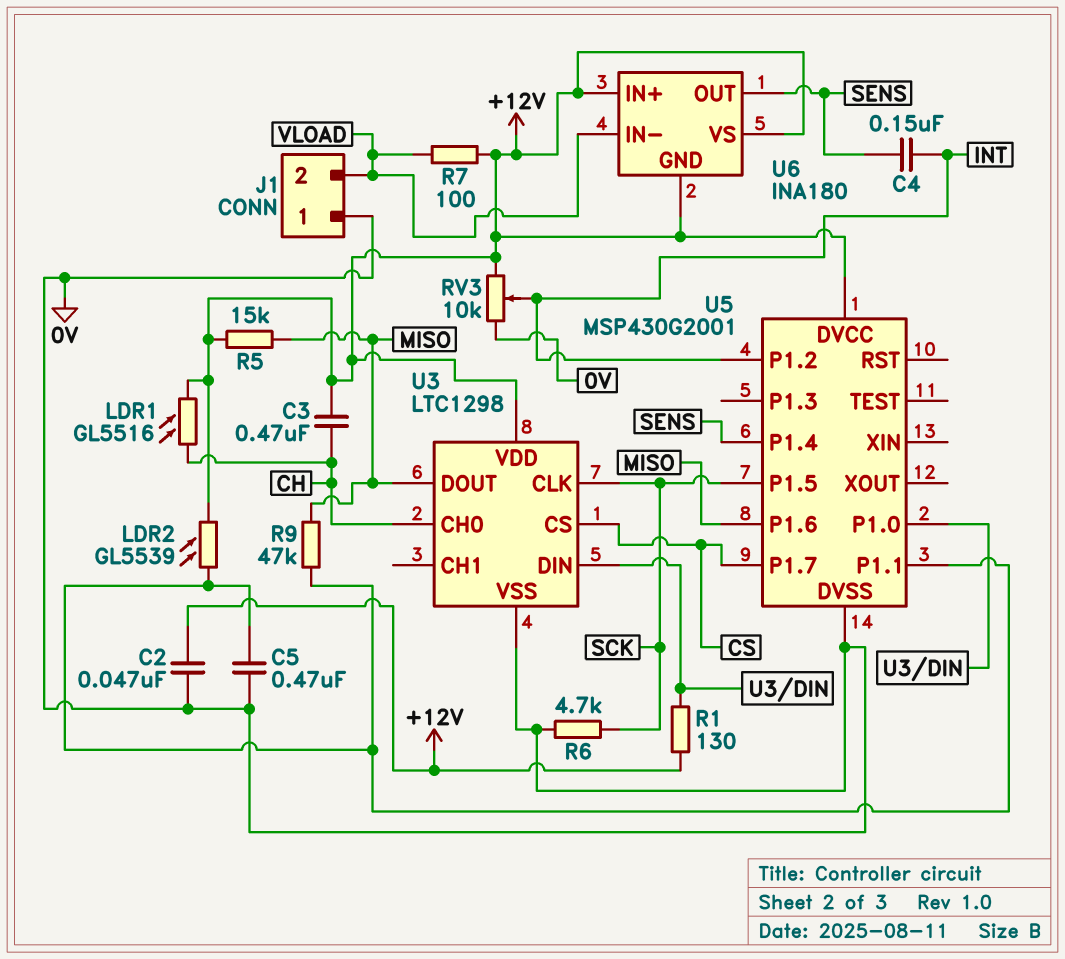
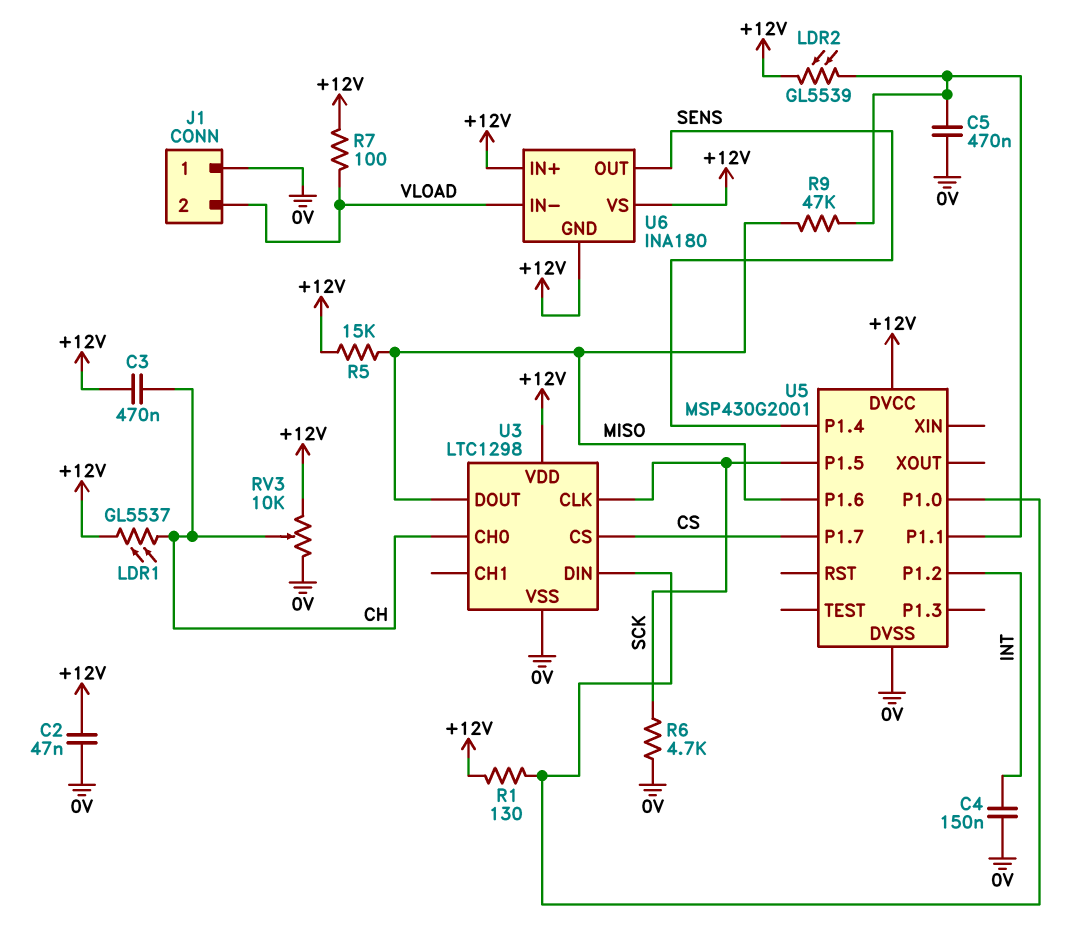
C4: 150nF (INT, SENS) -> 150nF (0V, INT)
LDR1: GL5516 (+12V, CH) -> GL5537 (+12V, CH)
RV3: 10k (+12V, 0V, wiper INT) -> 10k (+12V, 0V, wiper CH)

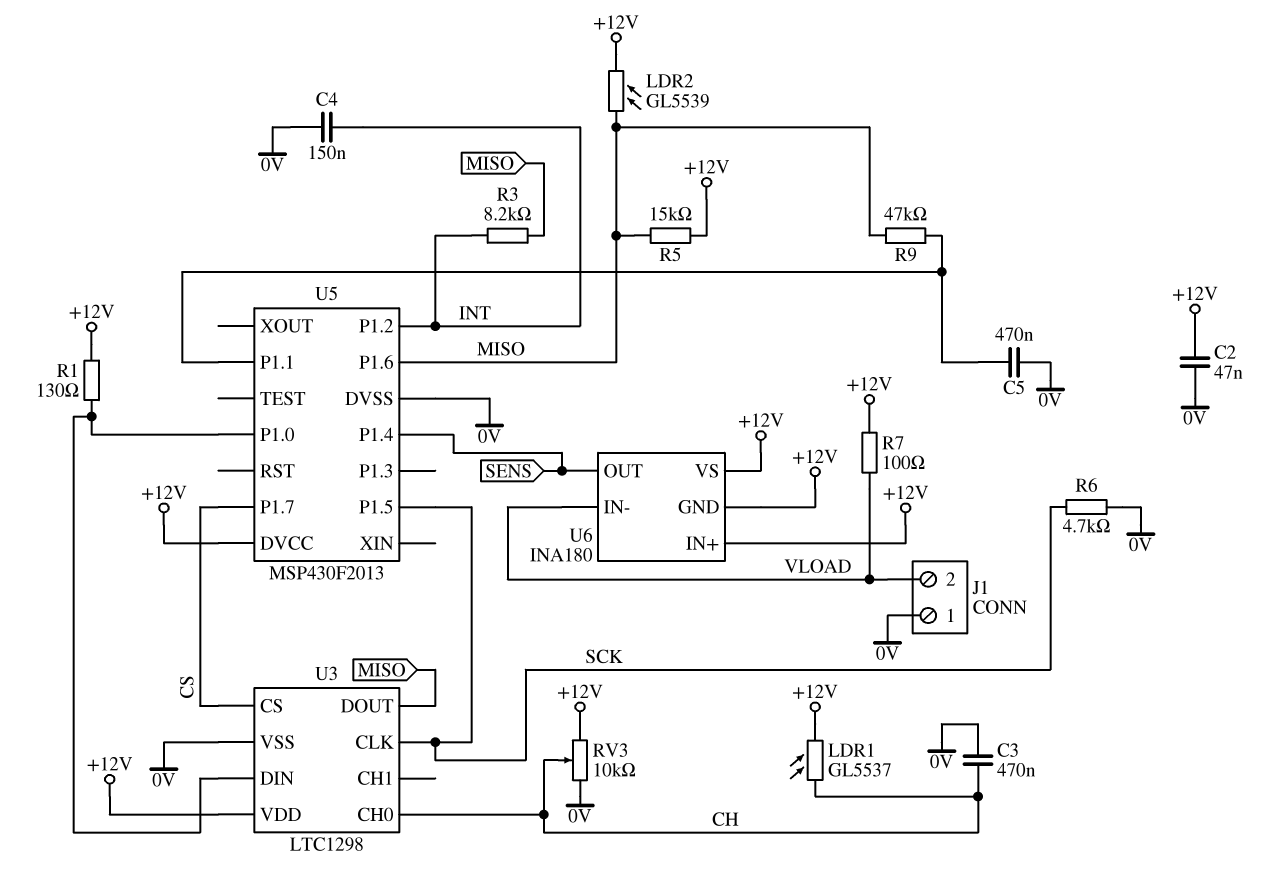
C3: 470nF (+12V, CH) -> 470nF (0V, CH)
LDR2: GL5539 (+12V, U5/P1.1) -> GL5539 (+12V, MISO)
R3: none -> 8.2k (INT, MISO)
U5: MSP430G2001 -> MSP430F2013

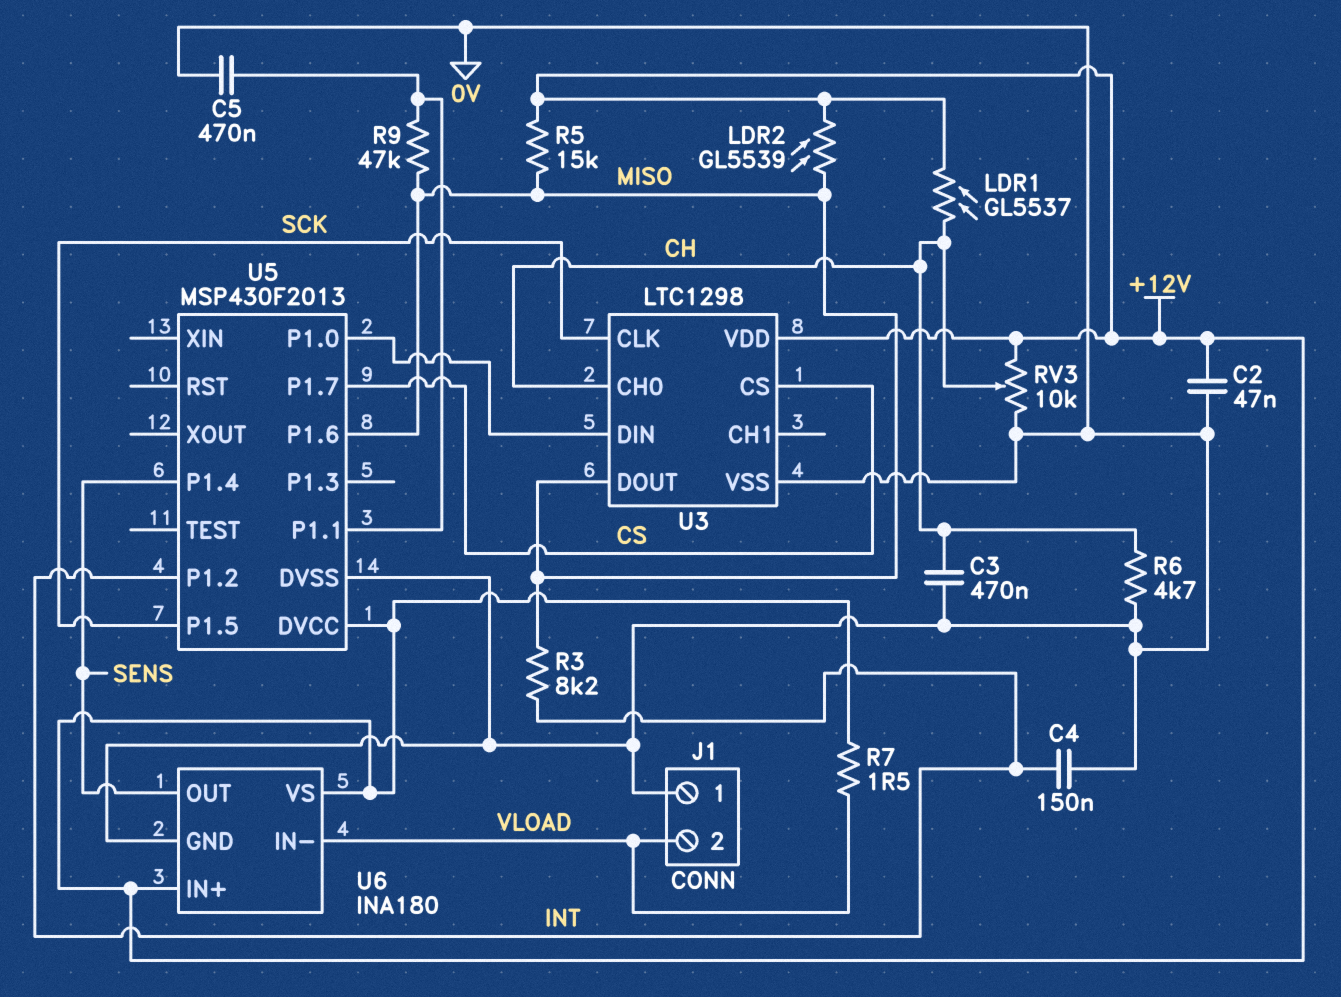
R1: 130 (+12V, U3/DIN) -> none
R6: 4.7k (0V, SCK) -> 4.7k (0V, CH)
R7: 100 (+12V, VLOAD) -> 1.5 (+12V, VLOAD)
U6 pin GND: +12V -> 0V

